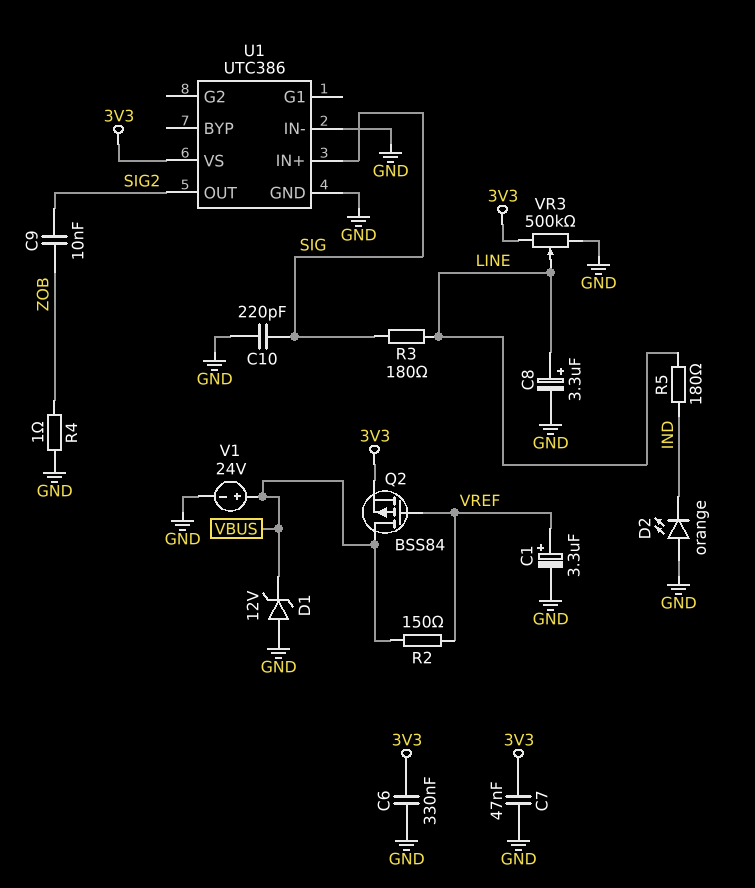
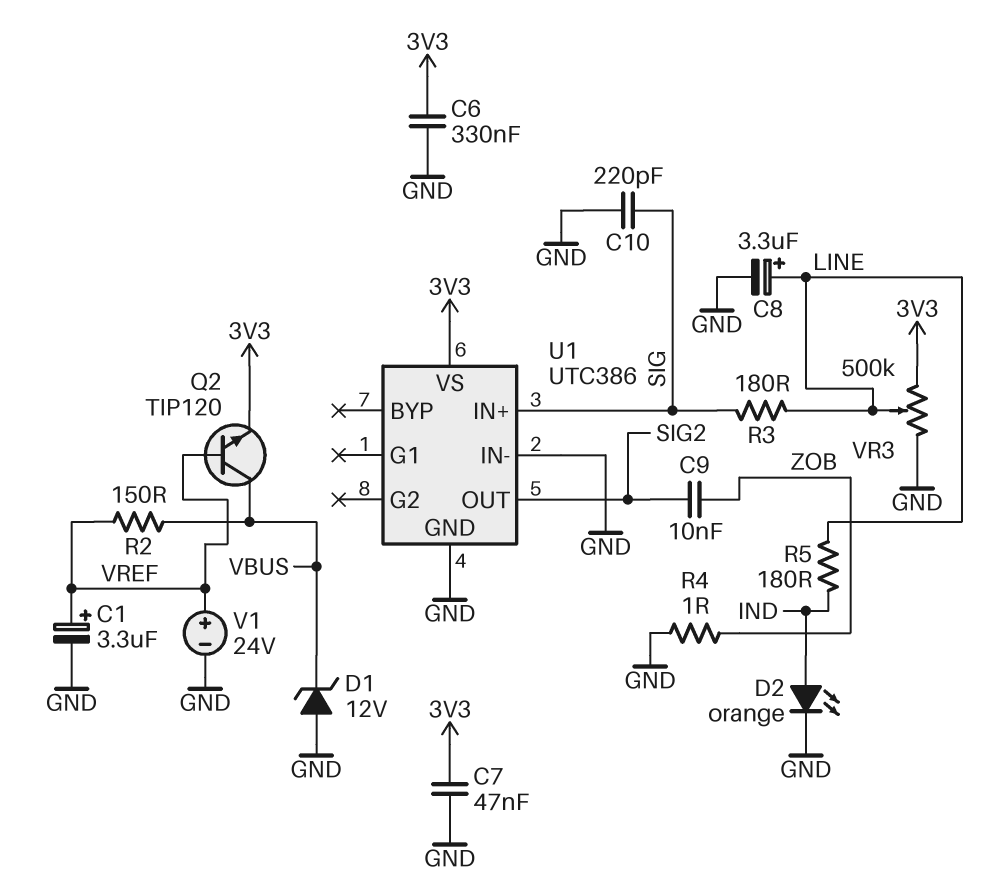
D2: LED orange (A GND, K IND) -> LED orange (A IND, K GND)
Q2: PMOS BSS84 (G VREF, D VBUS, S 3V3) -> NPN TIP120 (B VREF, C VBUS, E 3V3)
V1: 24V (plus VBUS, minus GND) -> 24V (plus VREF, minus GND)

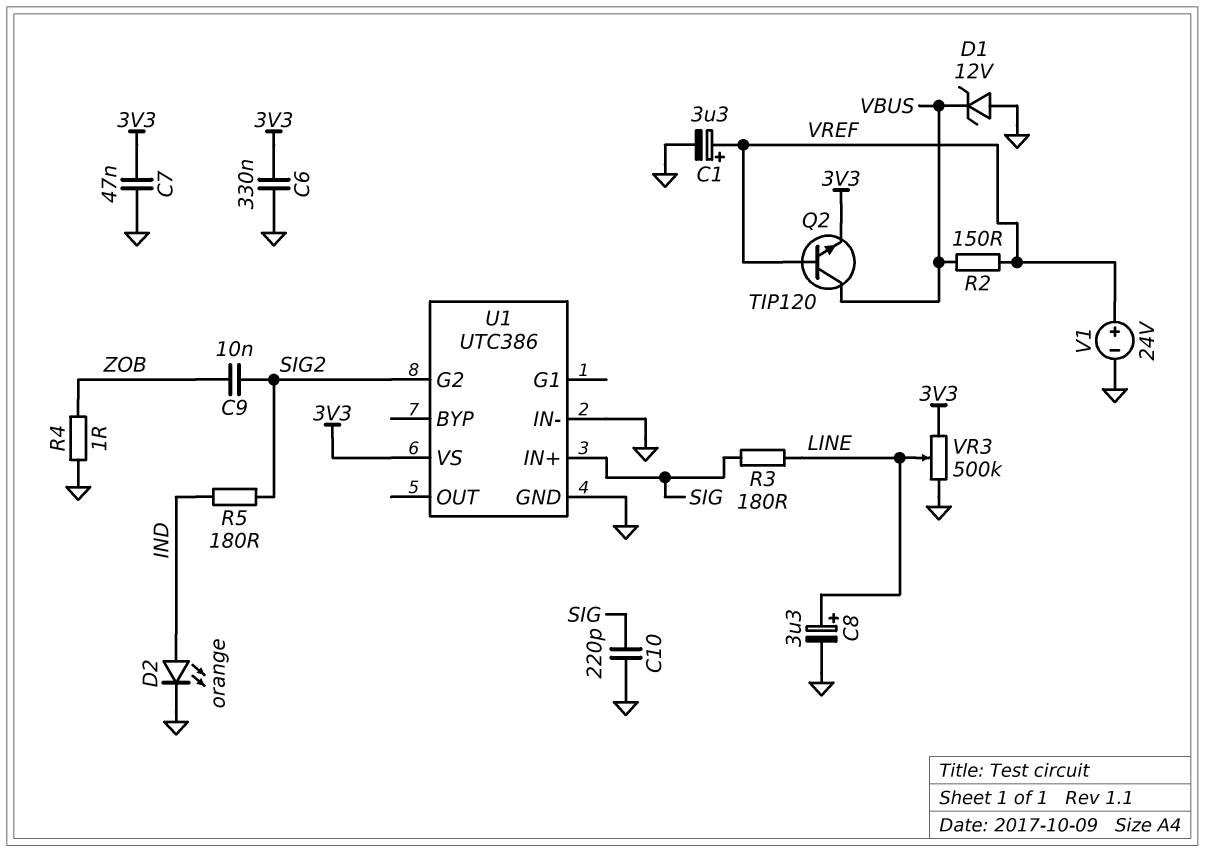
R5: 180 (IND, LINE) -> 180 (IND, SIG2)
U1 pin G2: none -> SIG2
U1 pin OUT: SIG2 -> none

